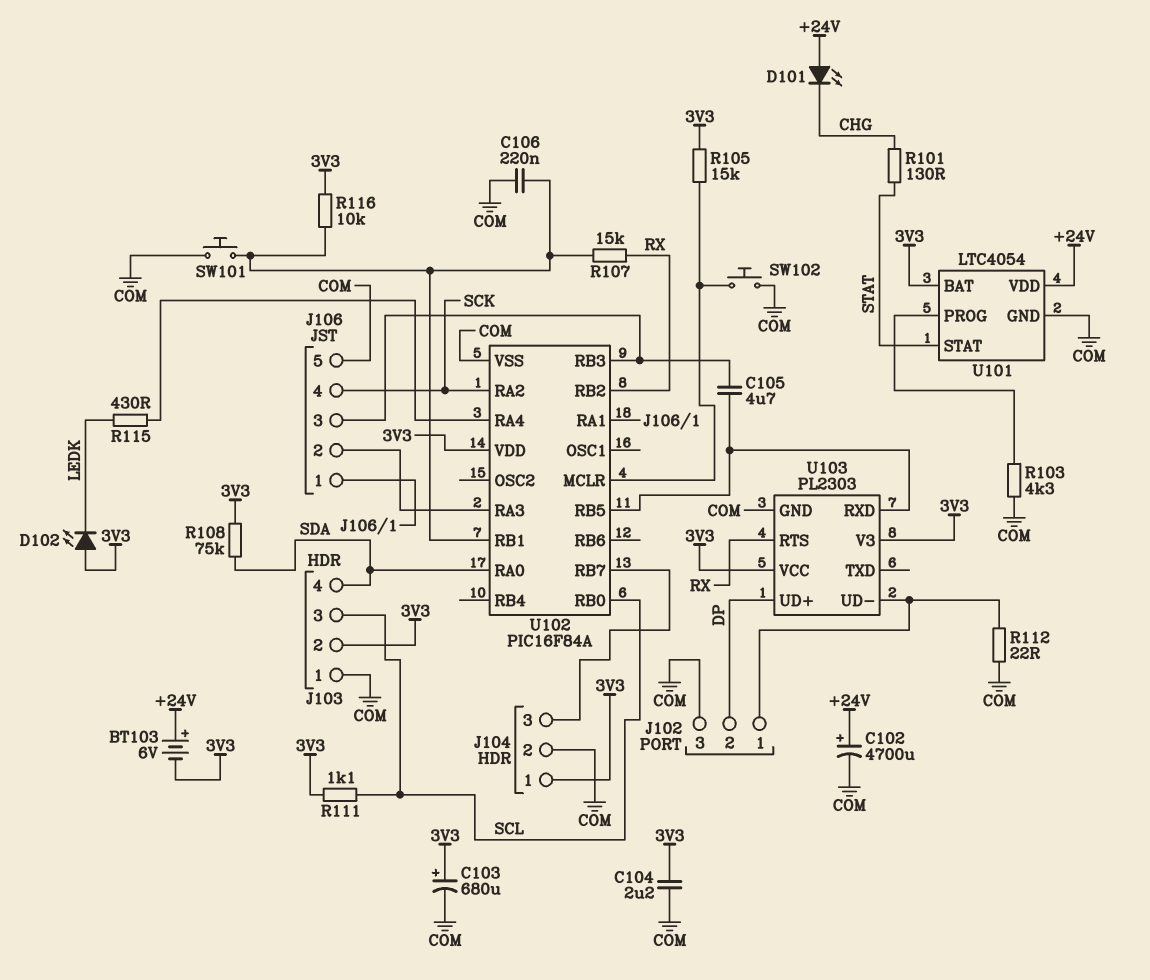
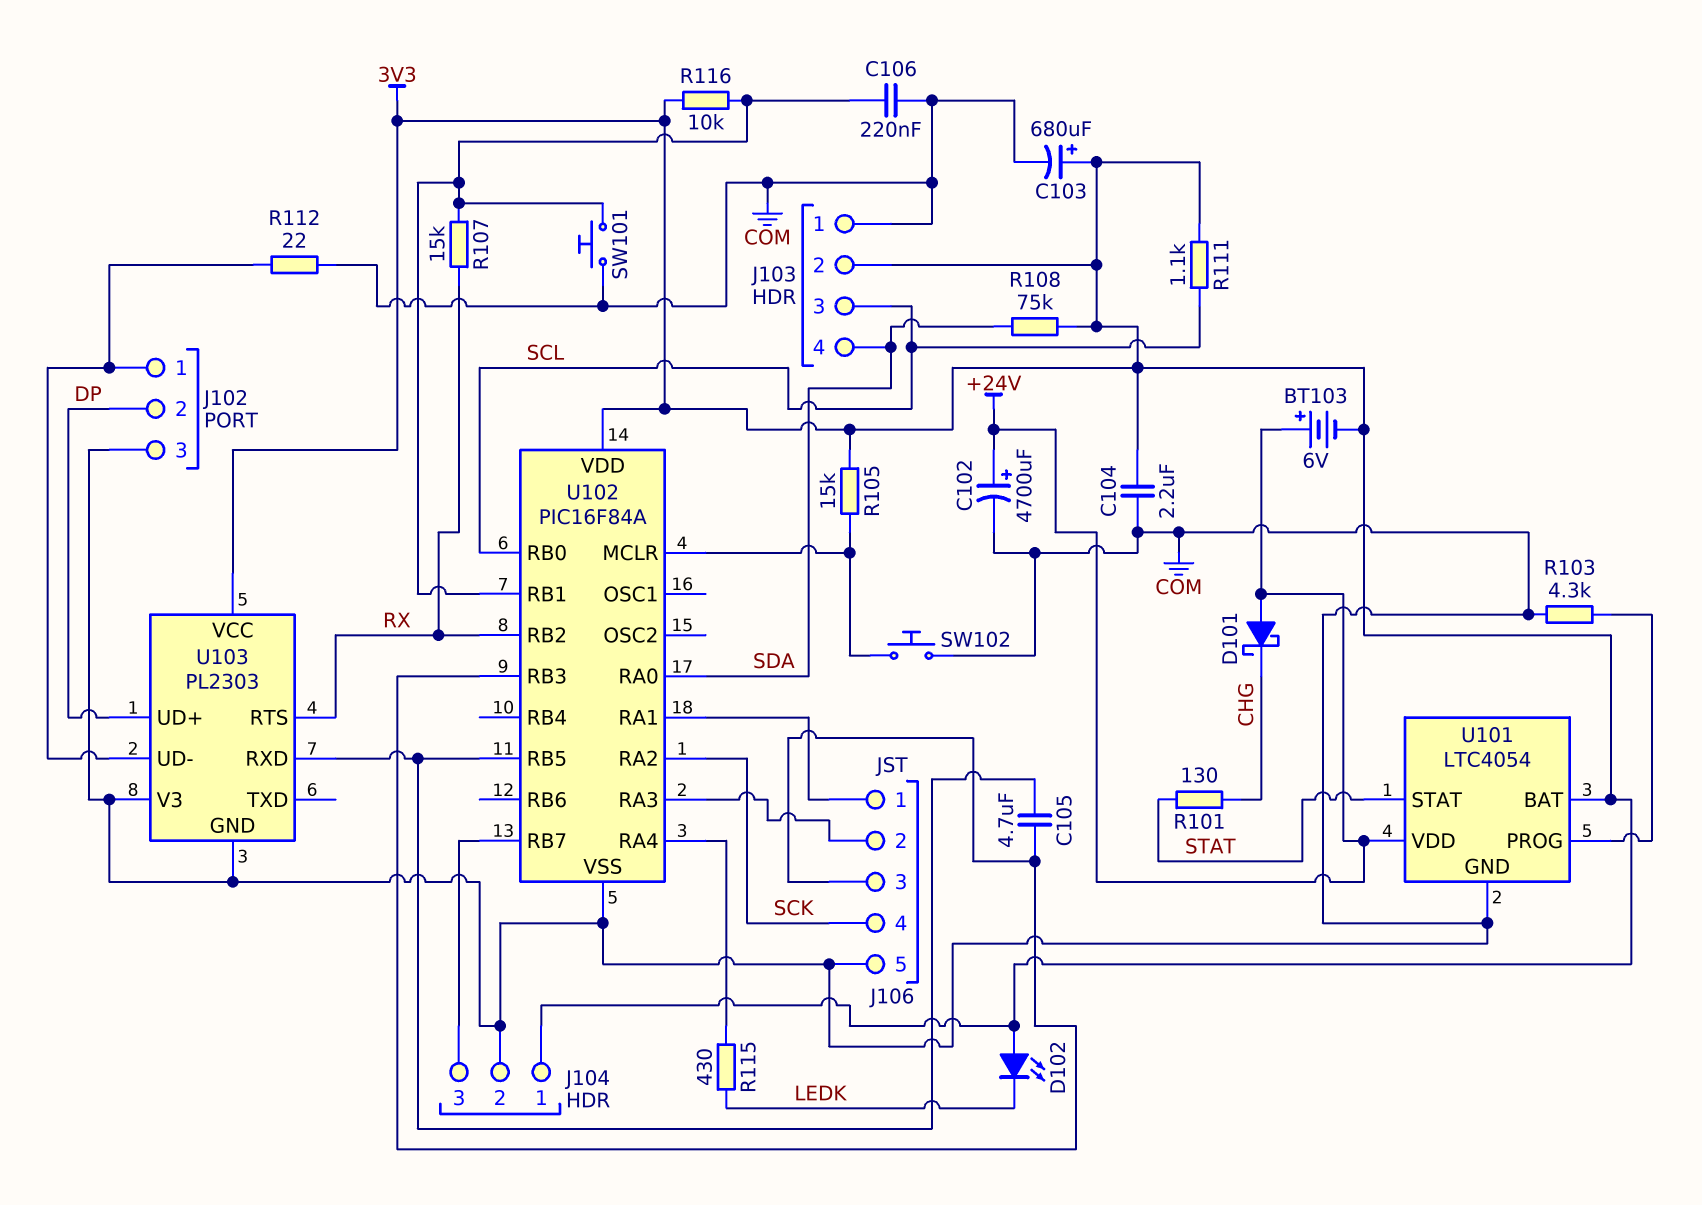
D101: LED (A +24V, K CHG) -> schottky (A +24V, K CHG)
U103 pin V3: 3V3 -> COM

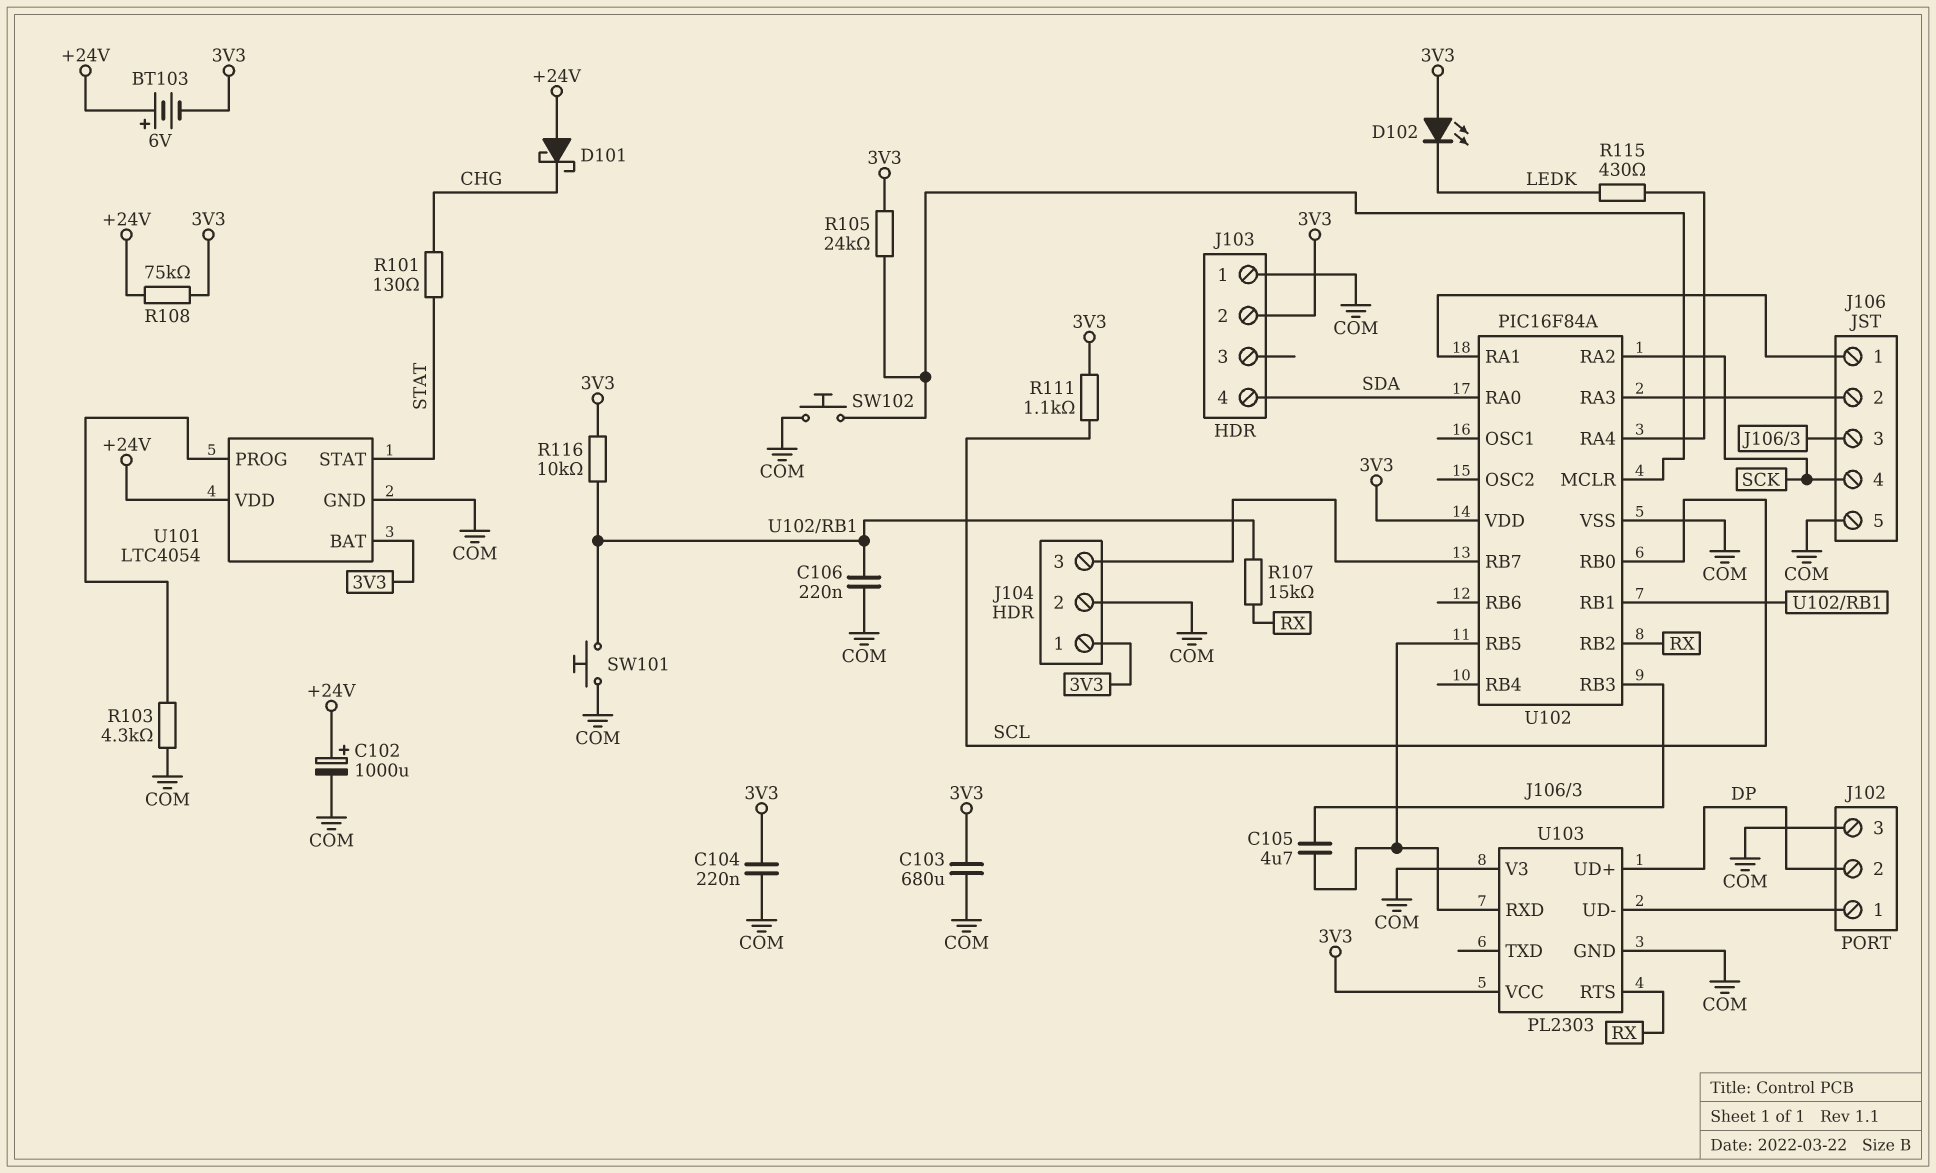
C102: 4700uF (plus +24V, minus COM) -> 1000uF (plus +24V, minus COM)
C103: 680uF (plus 3V3, minus COM) -> 680uF (3V3, COM)
C104: 2.2uF (3V3, COM) -> 220nF (3V3, COM)
J103 pin 3: SCL -> none
R105: 15k (3V3, U102/MCLR) -> 24k (3V3, U102/MCLR)
R108: 75k (3V3, SDA) -> 75k (+24V, 3V3)
R112: 22 (COM, J102/1) -> none

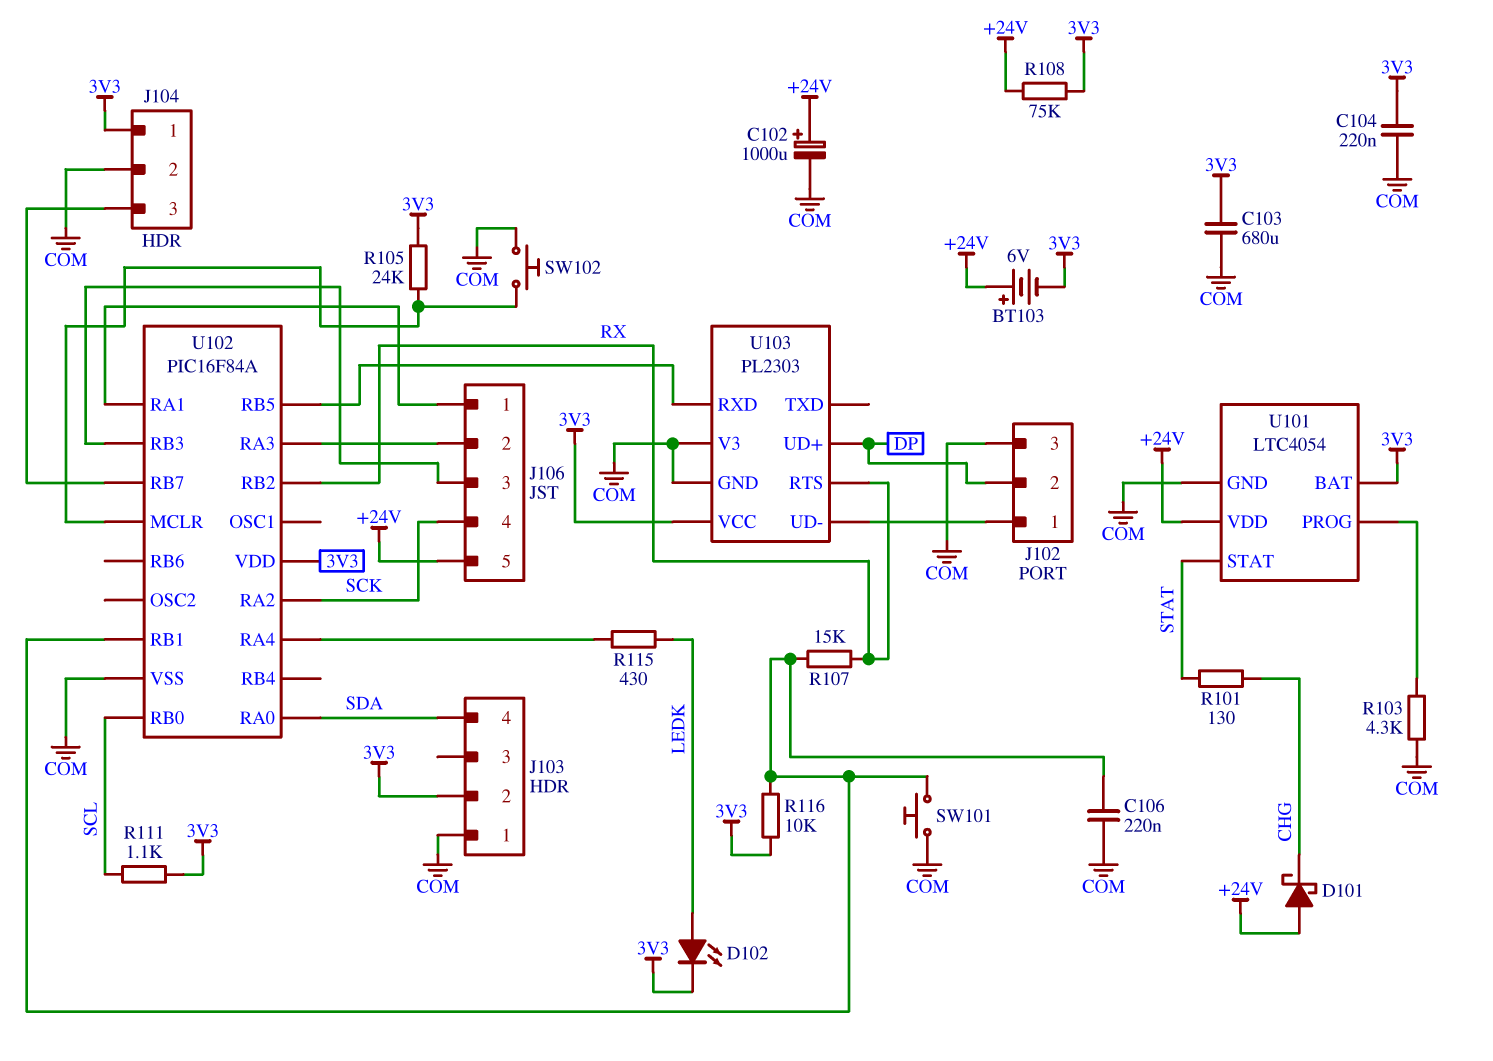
C105: 4.7uF (J106/3, U102/RB5) -> none
D102: LED (A 3V3, K LEDK) -> LED (A LEDK, K 3V3)
J106 pin 5: COM -> +24V

